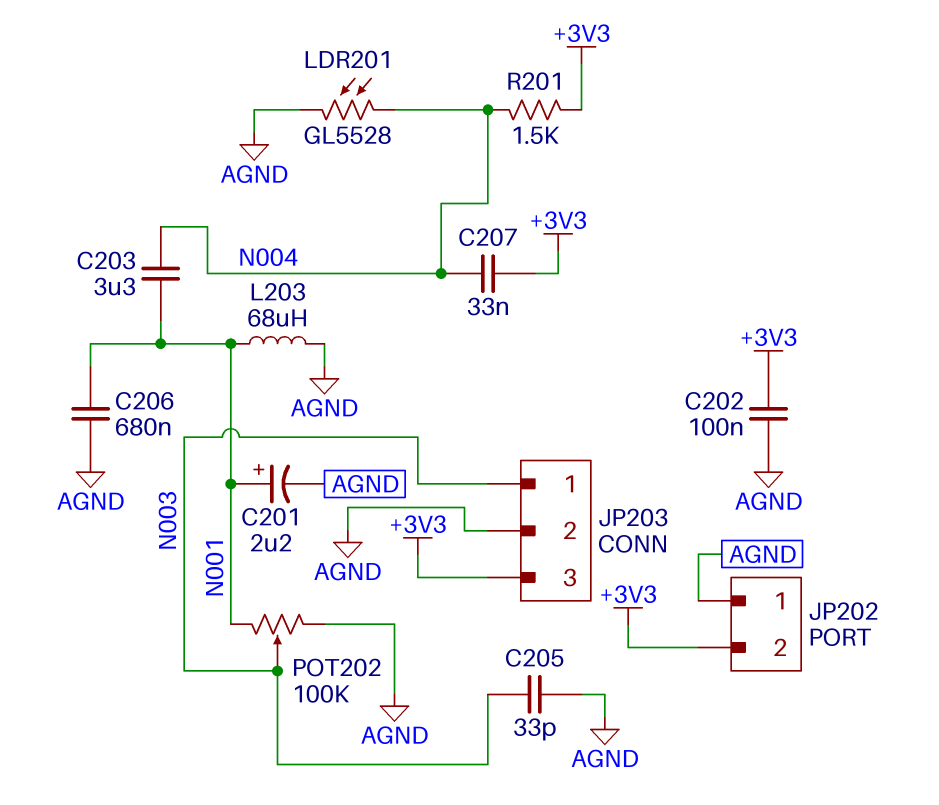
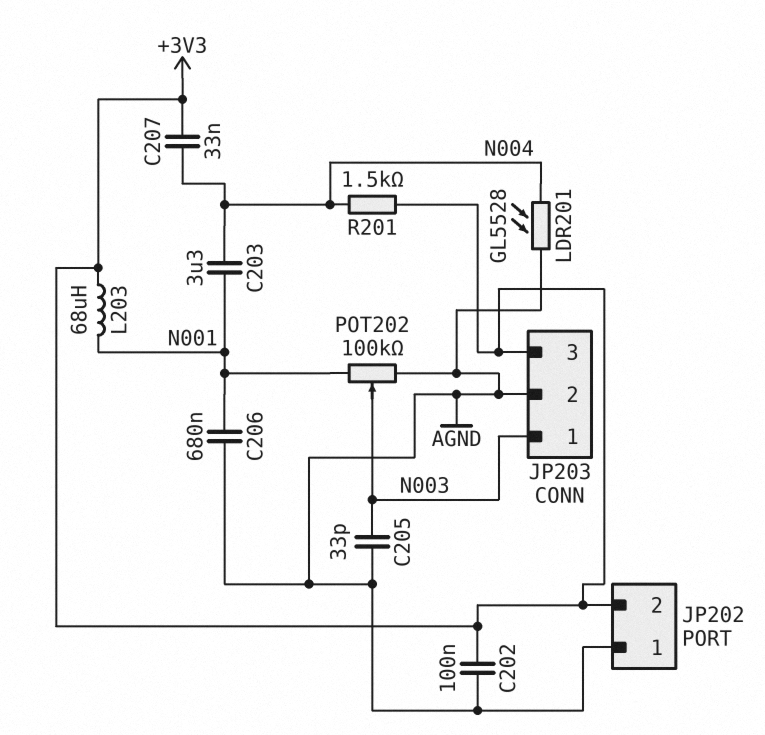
C201: 2.2uF (plus N001, minus AGND) -> none
L203: 68uH (AGND, N001) -> 68uH (+3V3, N001)

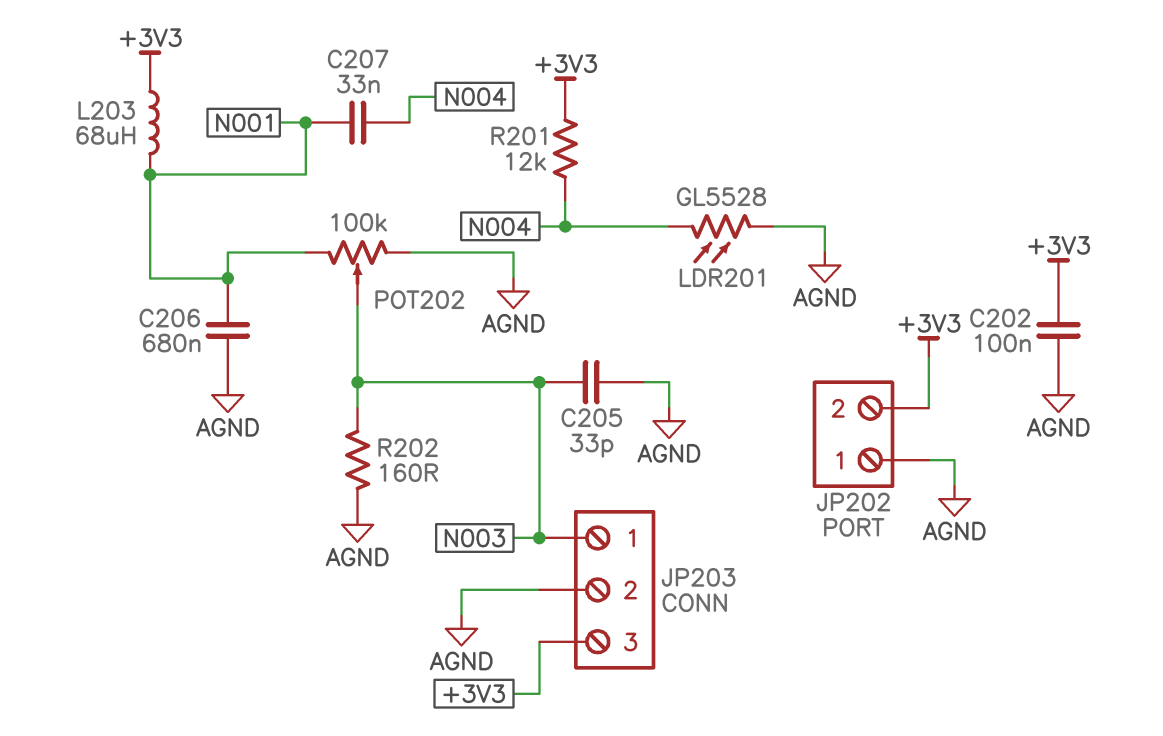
C203: 3.3uF (N001, N004) -> none
C207: 33nF (+3V3, N004) -> 33nF (N001, N004)
R201: 1.5k (+3V3, N004) -> 12k (+3V3, N004)
R202: none -> 160 (AGND, N003)

